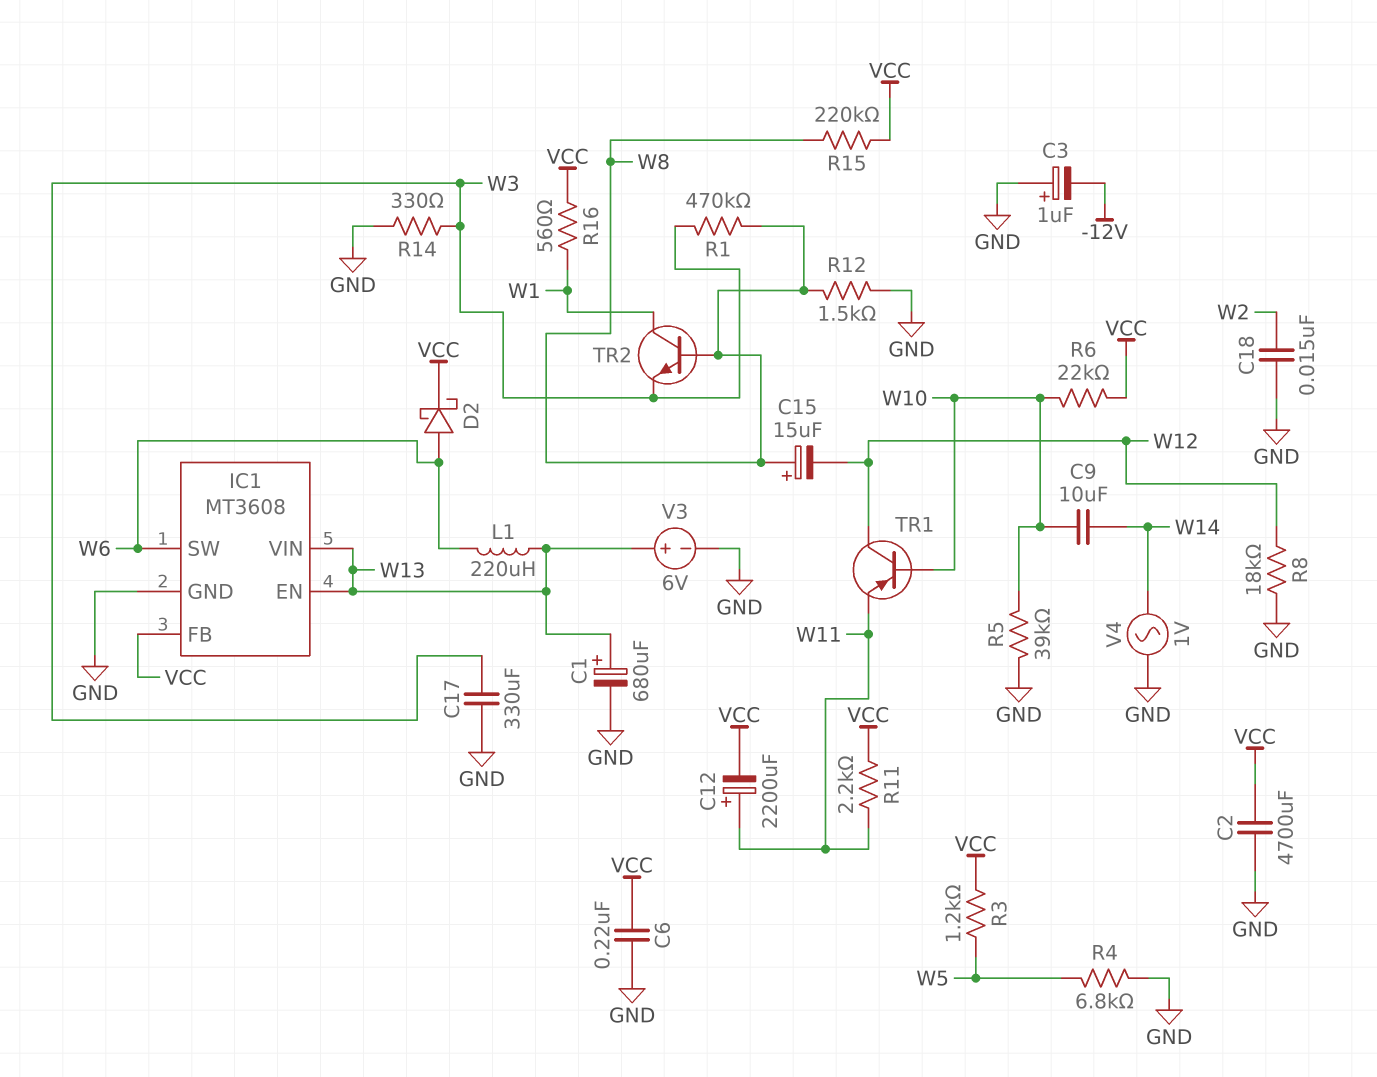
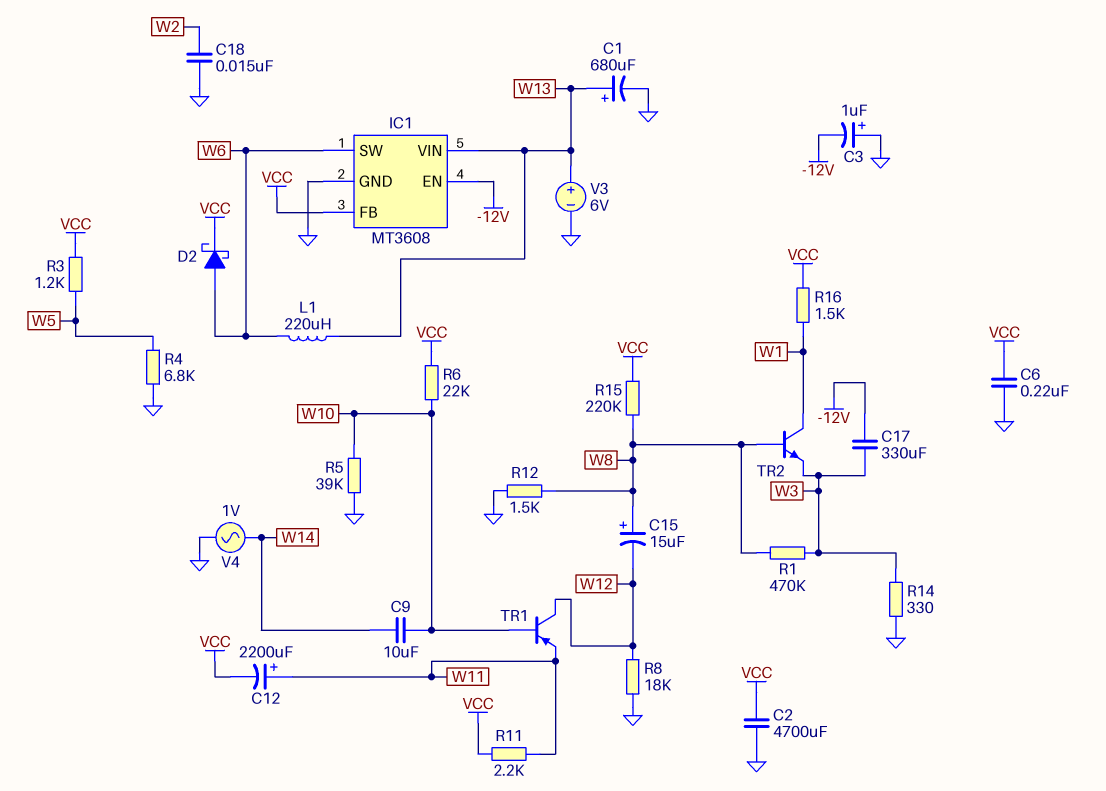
C17: 330uF (GND, W3) -> 330uF (-12V, W3)
IC1 pin EN: W13 -> -12V
R16: 560 (VCC, W1) -> 1.5k (VCC, W1)

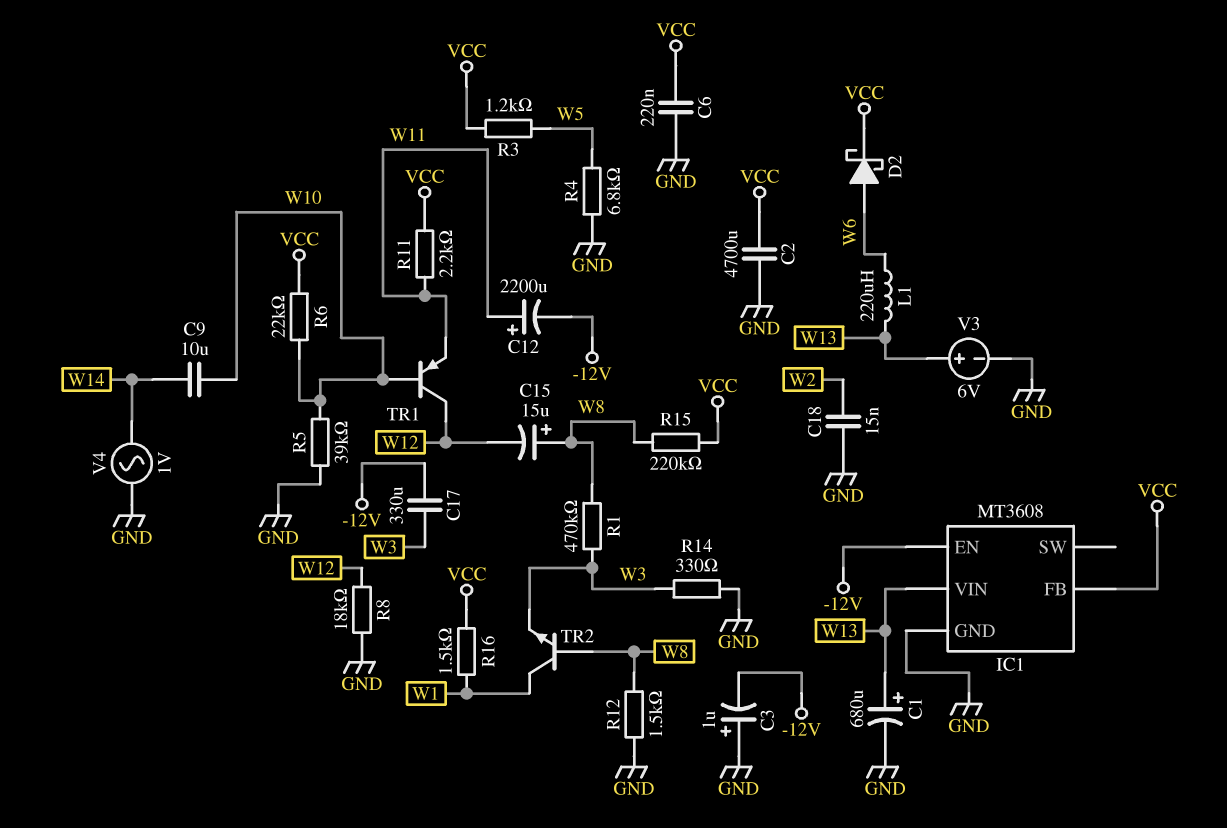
C12: 2200uF (plus W11, minus VCC) -> 2200uF (plus W11, minus -12V)
IC1 pin SW: W6 -> none

